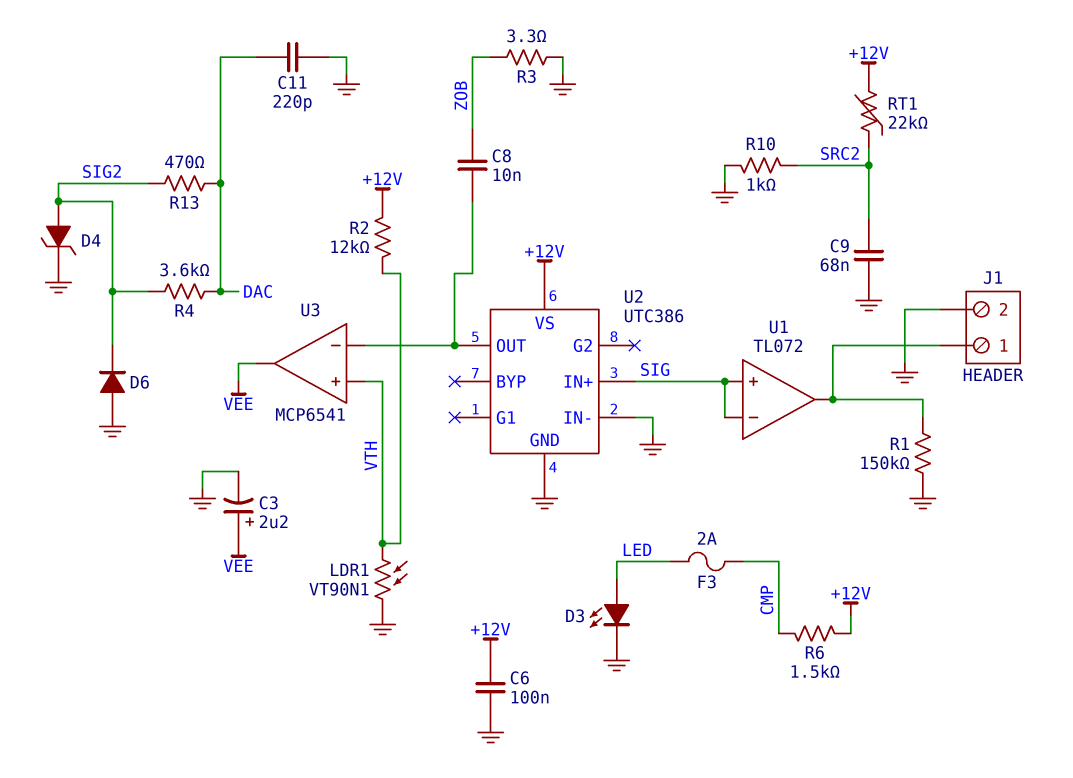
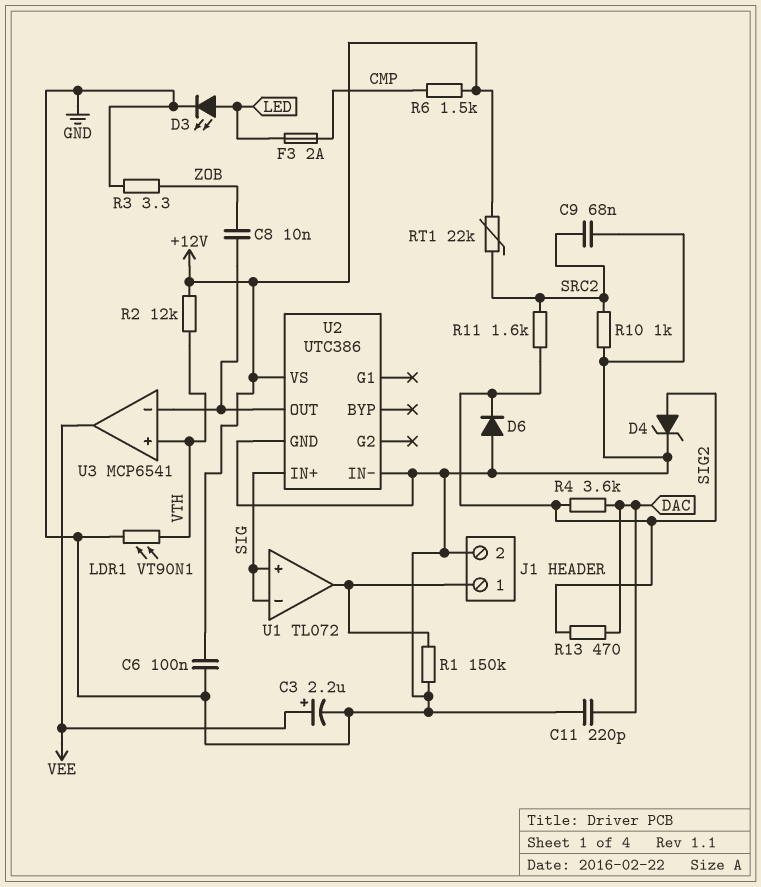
R11: none -> 1.6k (SIG2, SRC2)

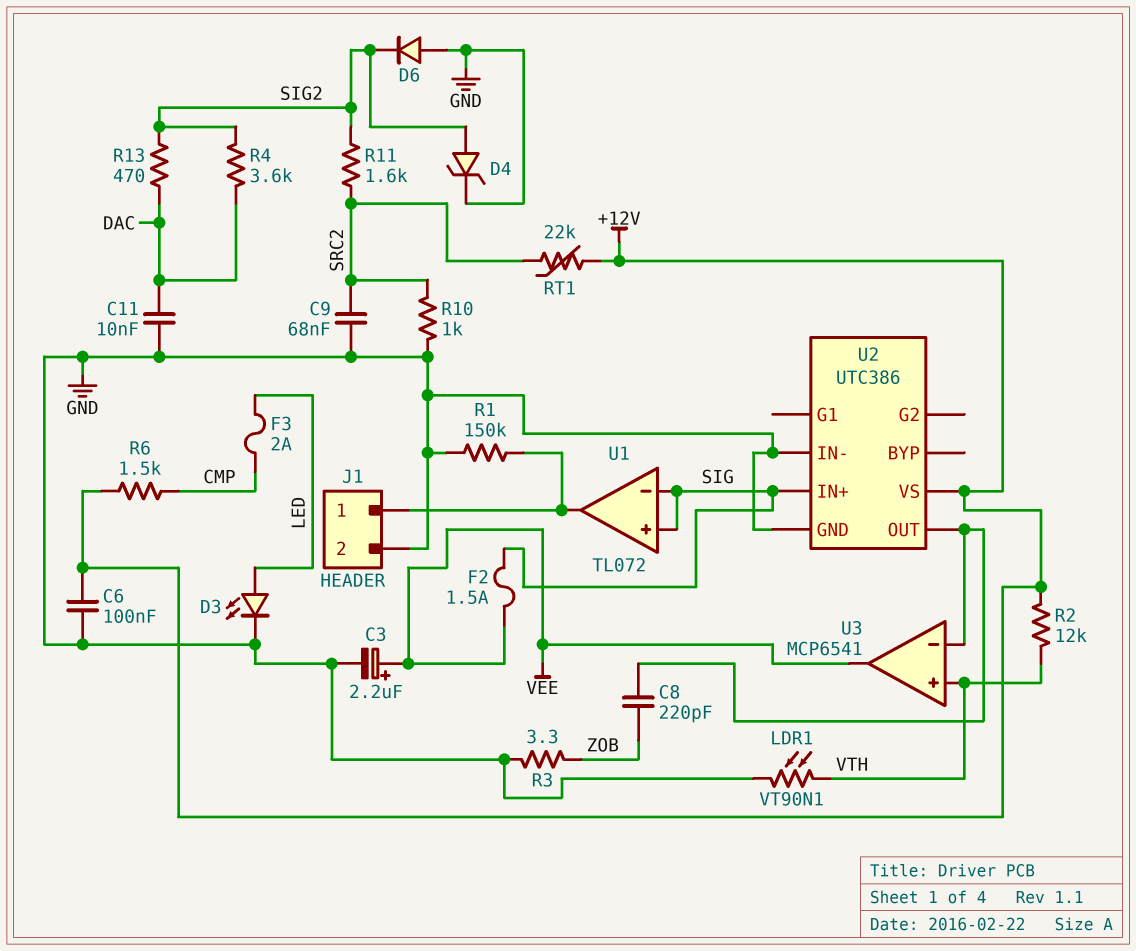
C8: 10nF (U2/OUT, ZOB) -> 220pF (U2/OUT, ZOB)
C11: 220pF (DAC, GND) -> 10nF (DAC, GND)
F2: none -> 1.5A (SIG, VEE)

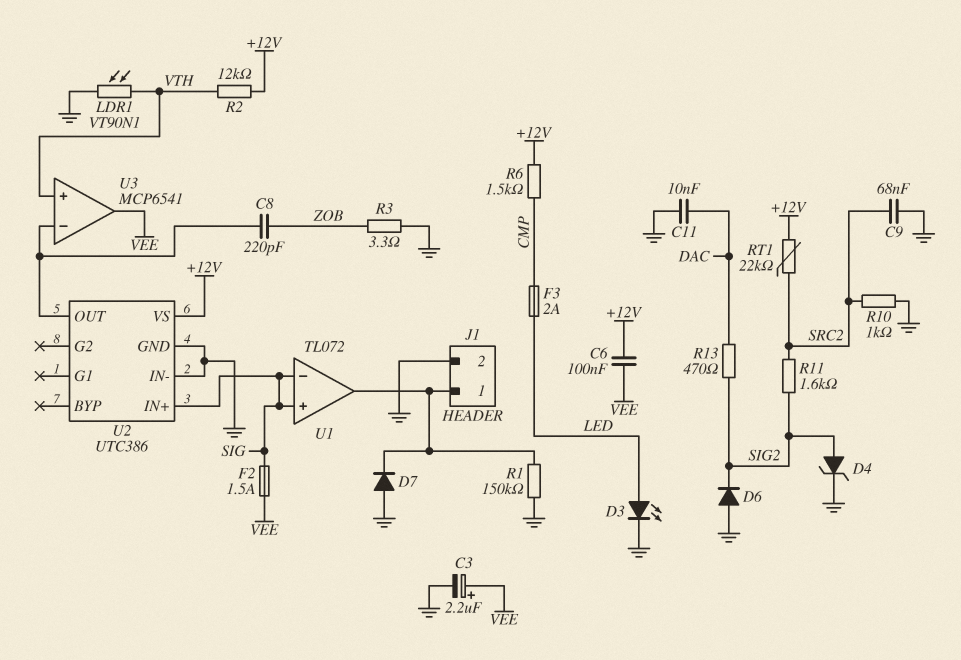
C6: 100nF (+12V, GND) -> 100nF (+12V, VEE)
D7: none -> diode (A GND, K J1/1)
R4: 3.6k (DAC, SIG2) -> none

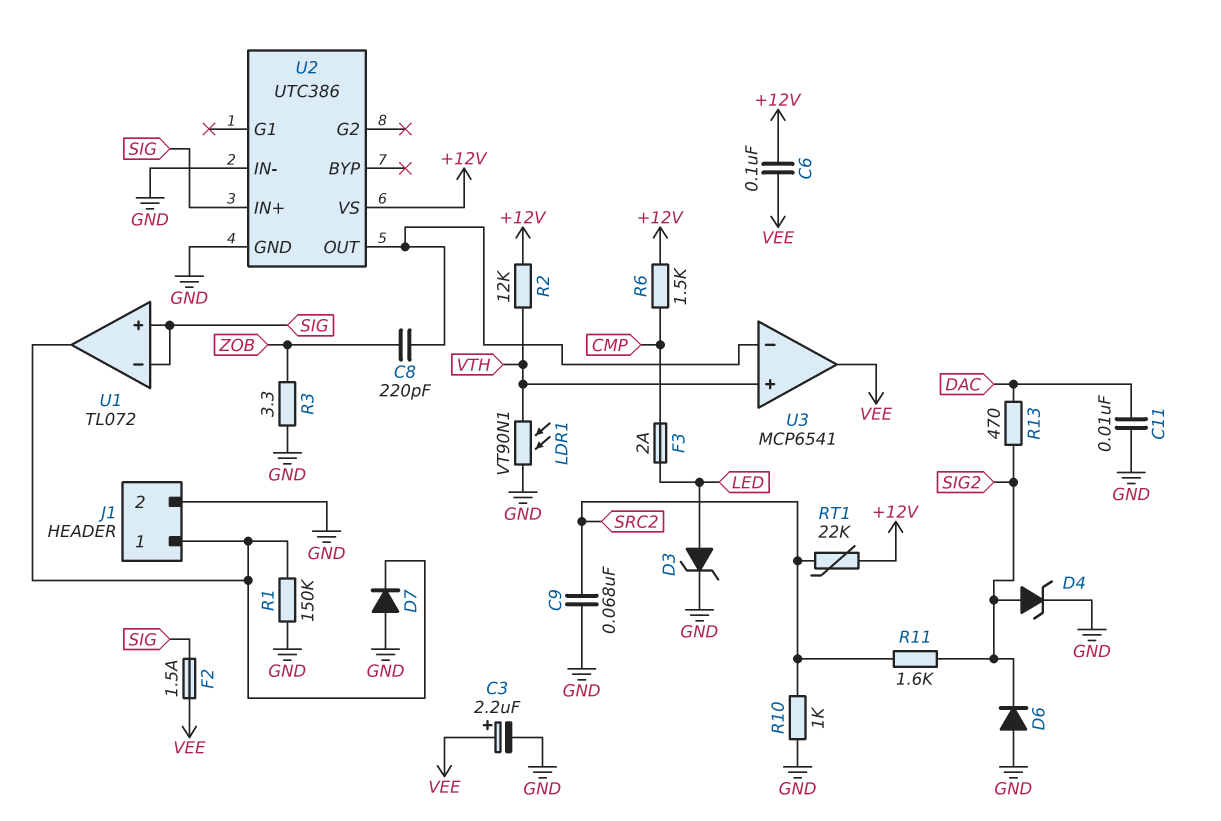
D3: LED (A LED, K GND) -> zener (A LED, K GND)

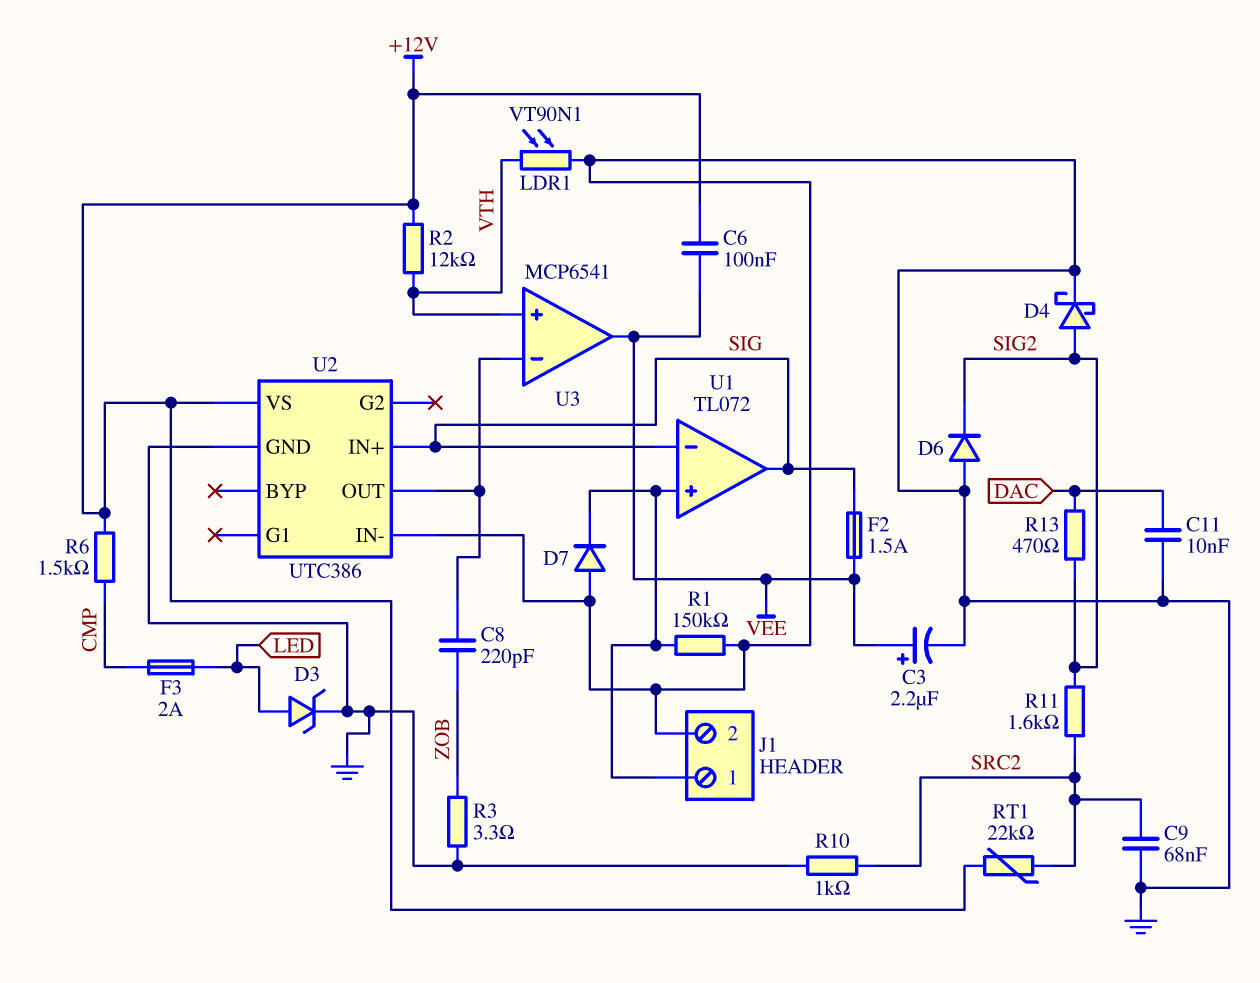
D4: zener (A SIG2, K GND) -> schottky (A SIG2, K GND)
U1 pin in+: SIG -> J1/1
U1 pin out: J1/1 -> SIG

